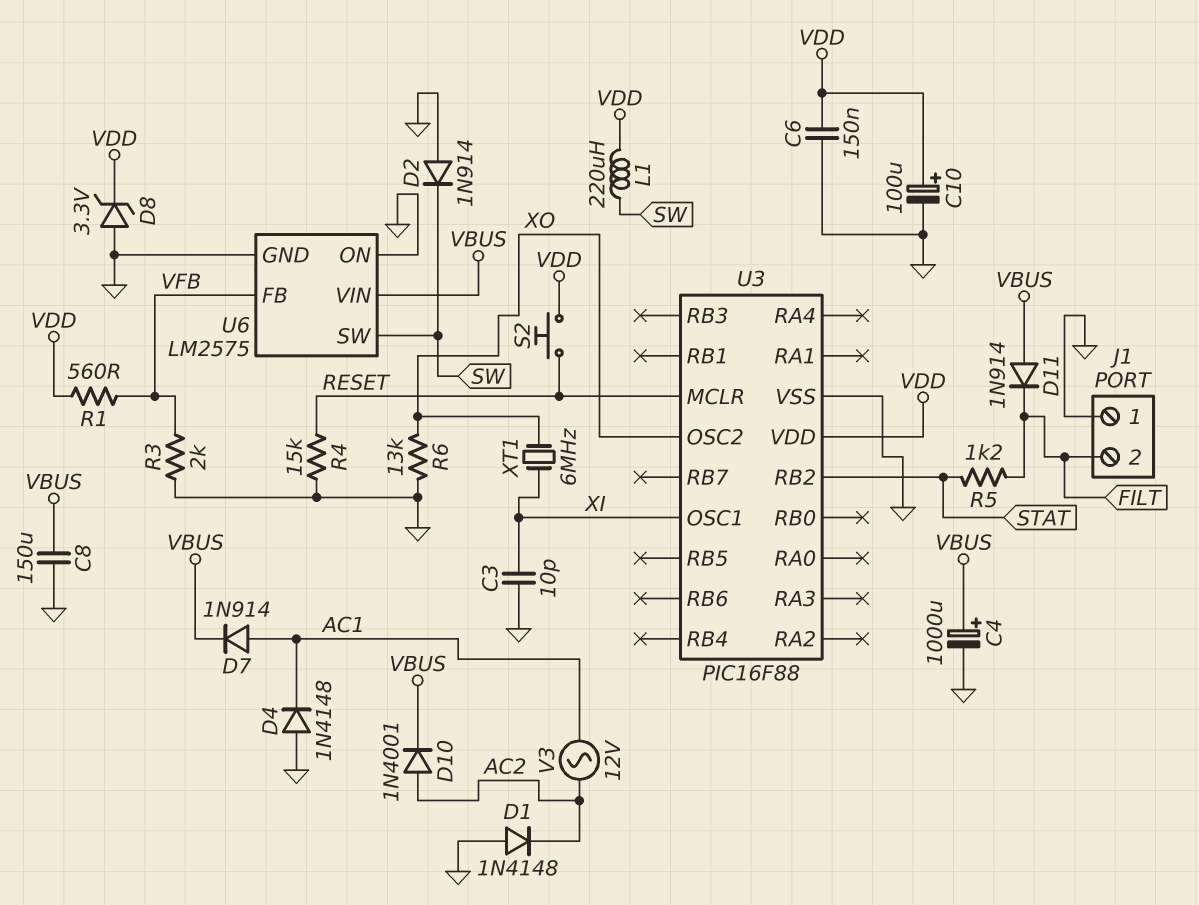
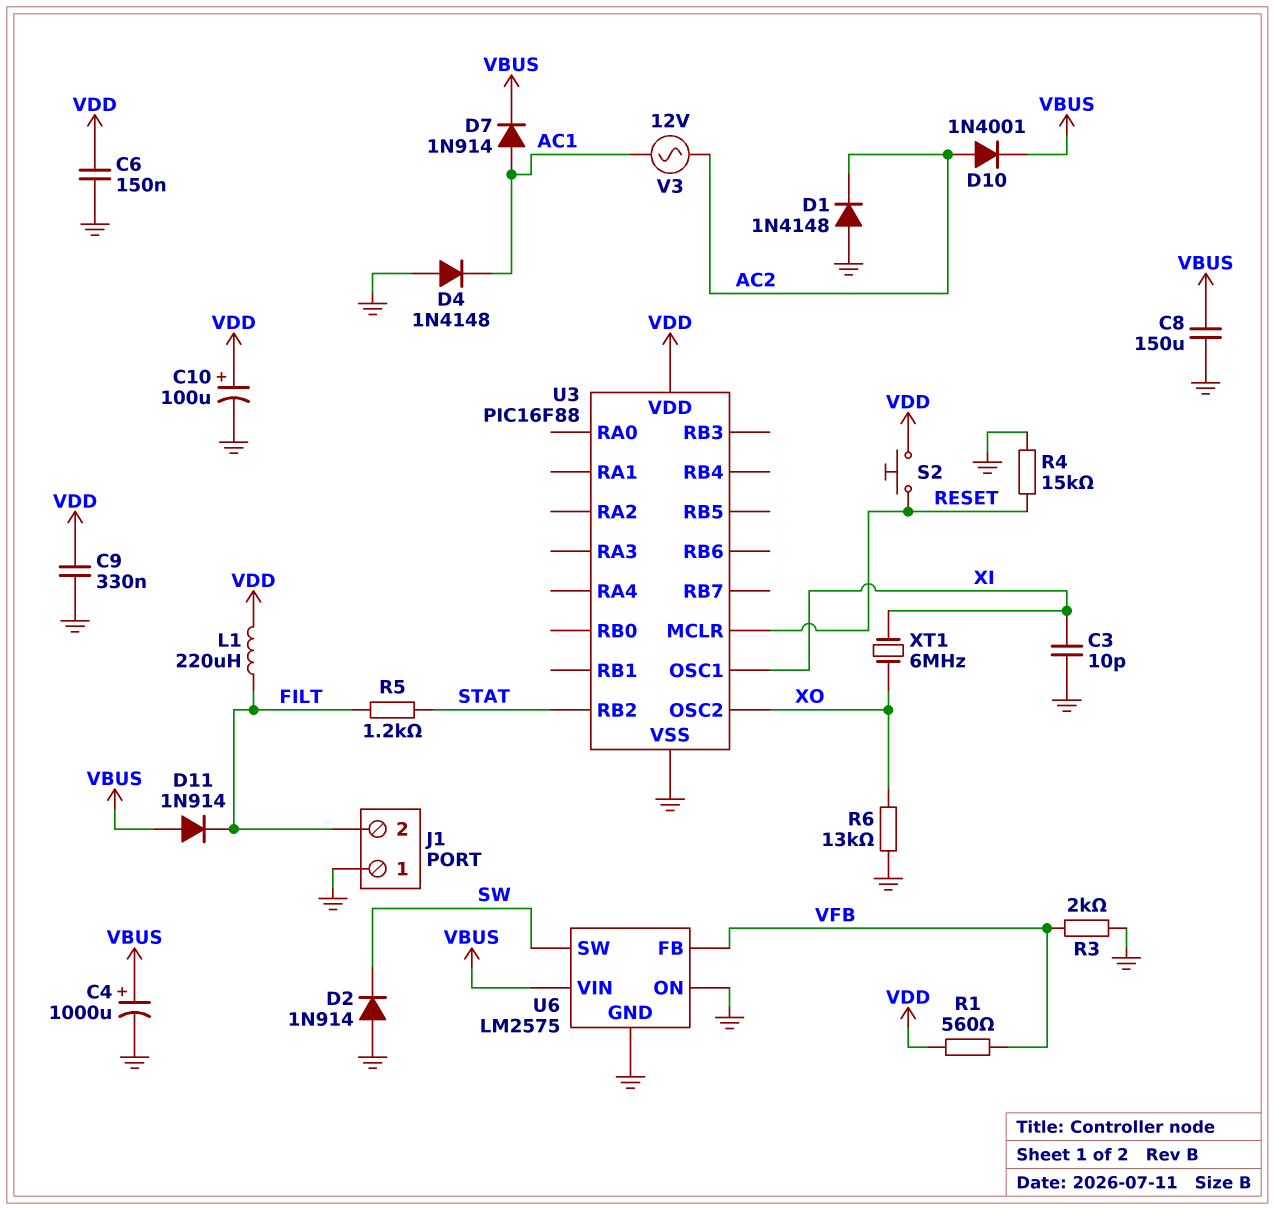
C9: none -> 330nF (GND, VDD)
D8: zener 3.3V (A GND, K VDD) -> none
L1: 220uH (SW, VDD) -> 220uH (FILT, VDD)

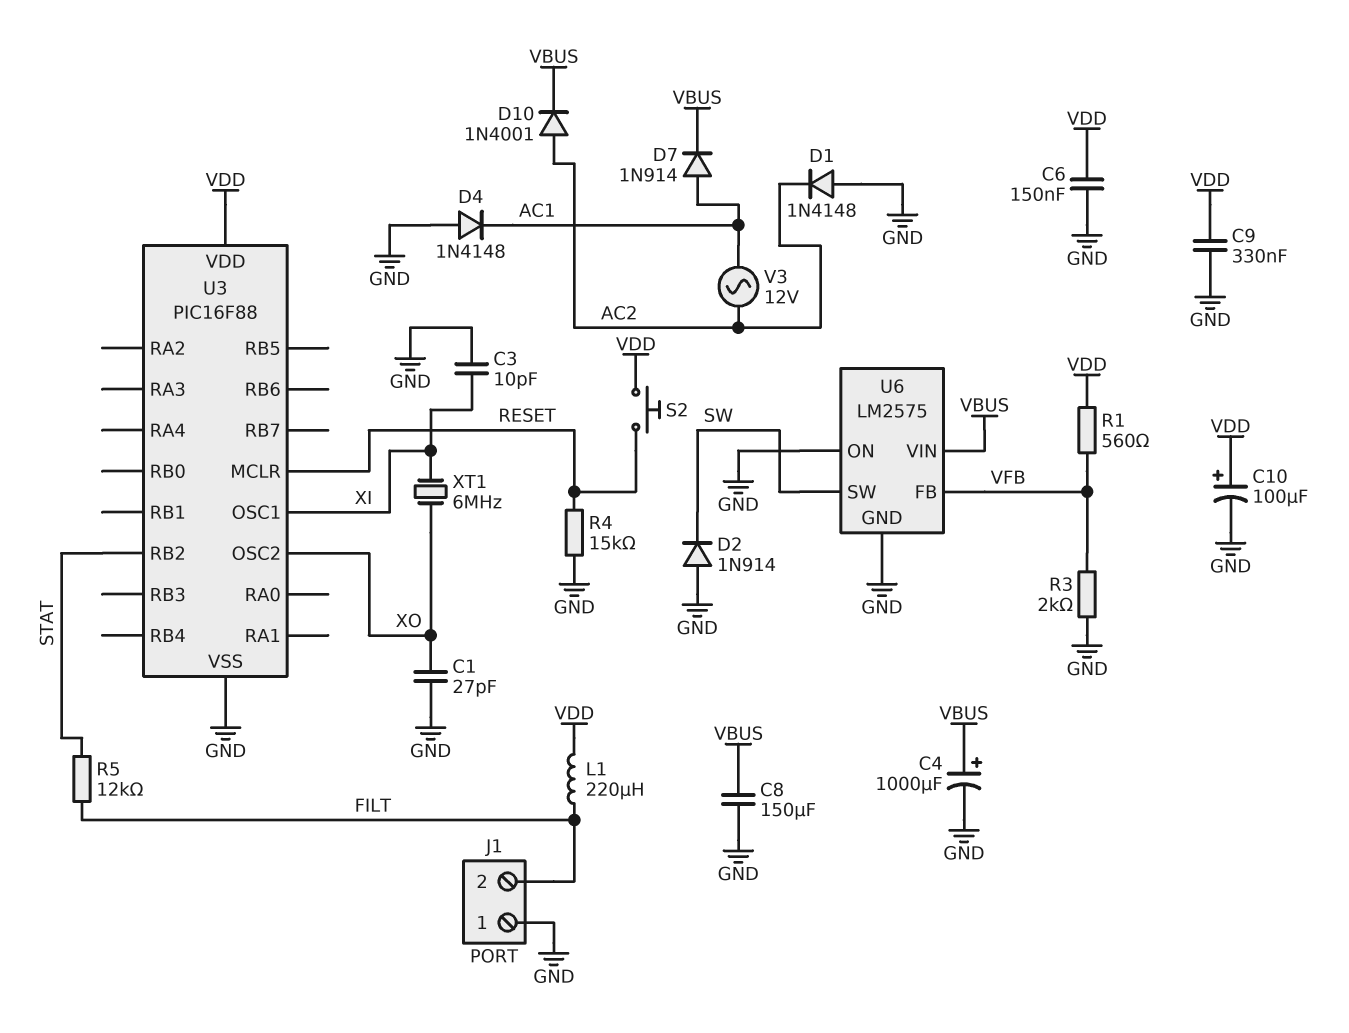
C1: none -> 27pF (GND, XO)
D11: diode 1N914 (A VBUS, K FILT) -> none
R5: 1.2k (FILT, STAT) -> 12k (FILT, STAT)
R6: 13k (GND, XO) -> none

